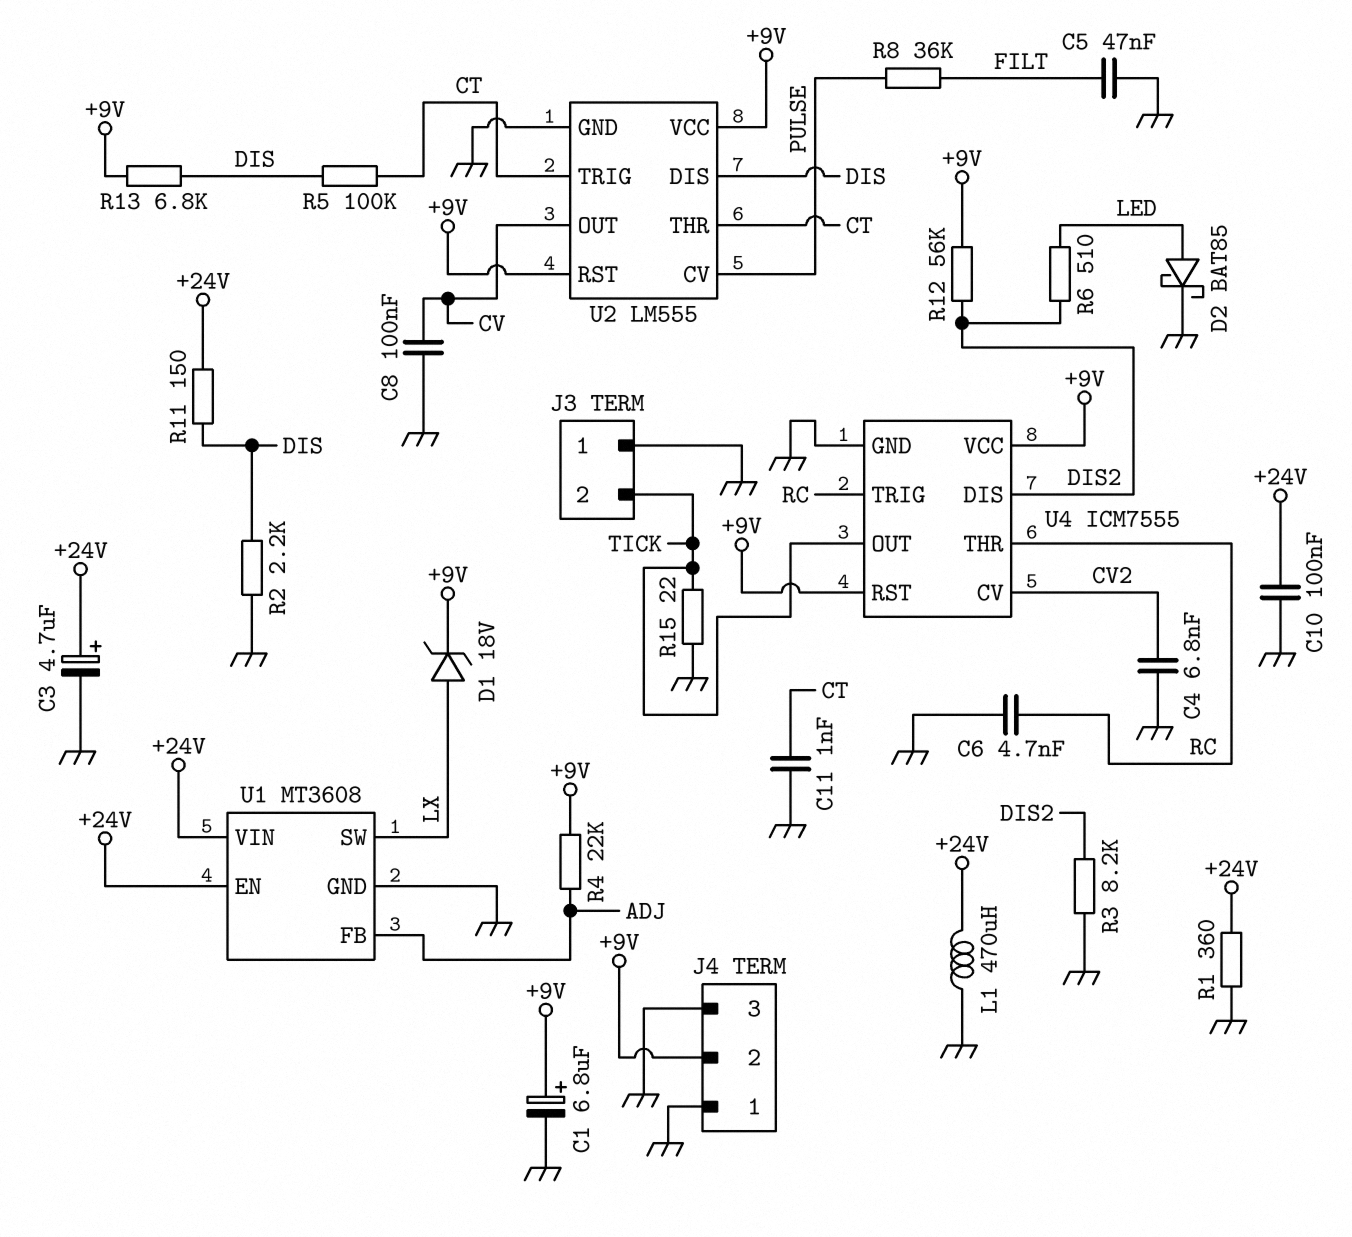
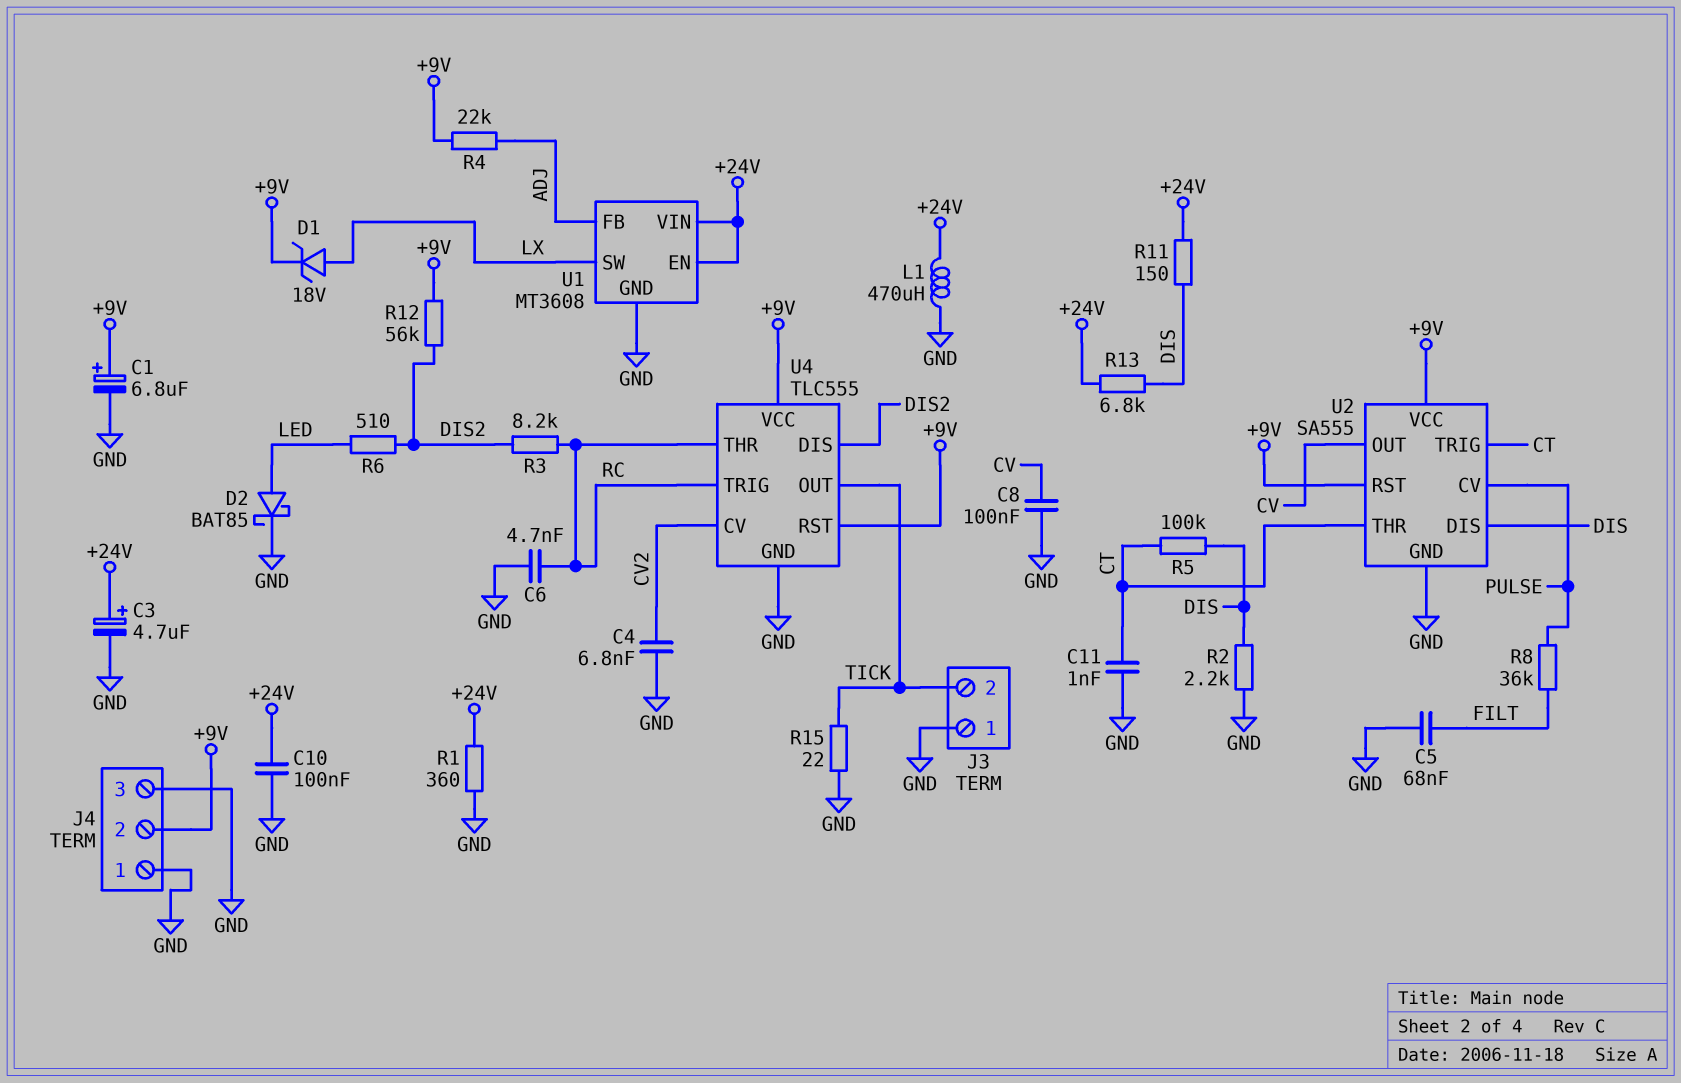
C5: 47nF (FILT, GND) -> 68nF (FILT, GND)
R3: 8.2k (DIS2, GND) -> 8.2k (DIS2, RC)
R13: 6.8k (+9V, DIS) -> 6.8k (+24V, DIS)
U2: LM555 -> SA555
U4: ICM7555 -> TLC555

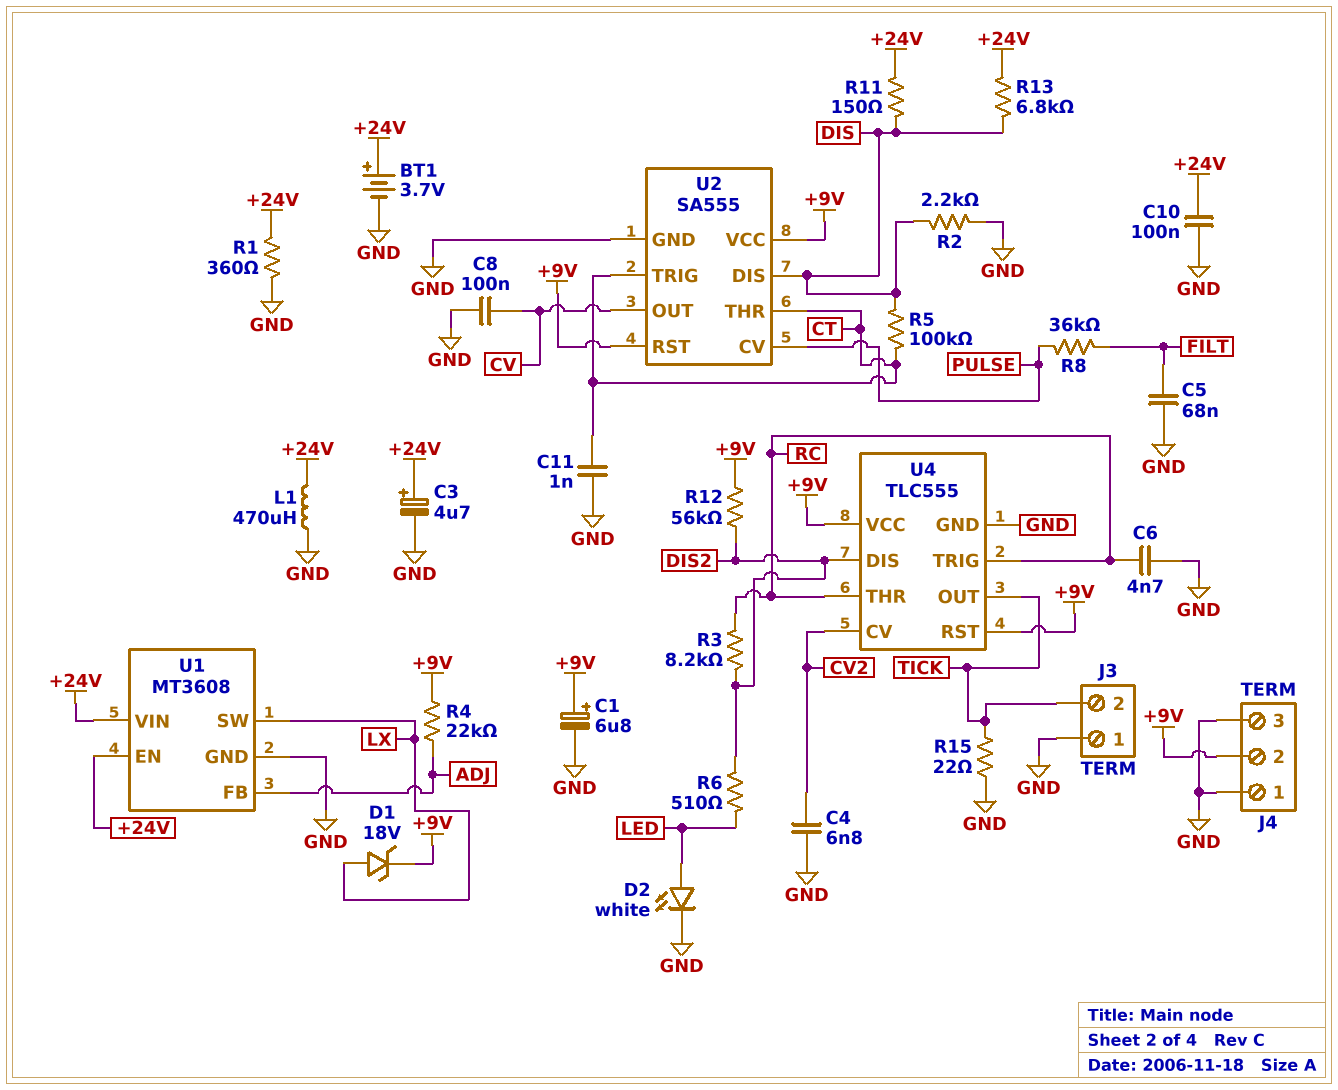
BT1: none -> 3.7V (plus +24V, minus GND)
D2: schottky BAT85 (A LED, K GND) -> LED white (A LED, K GND)

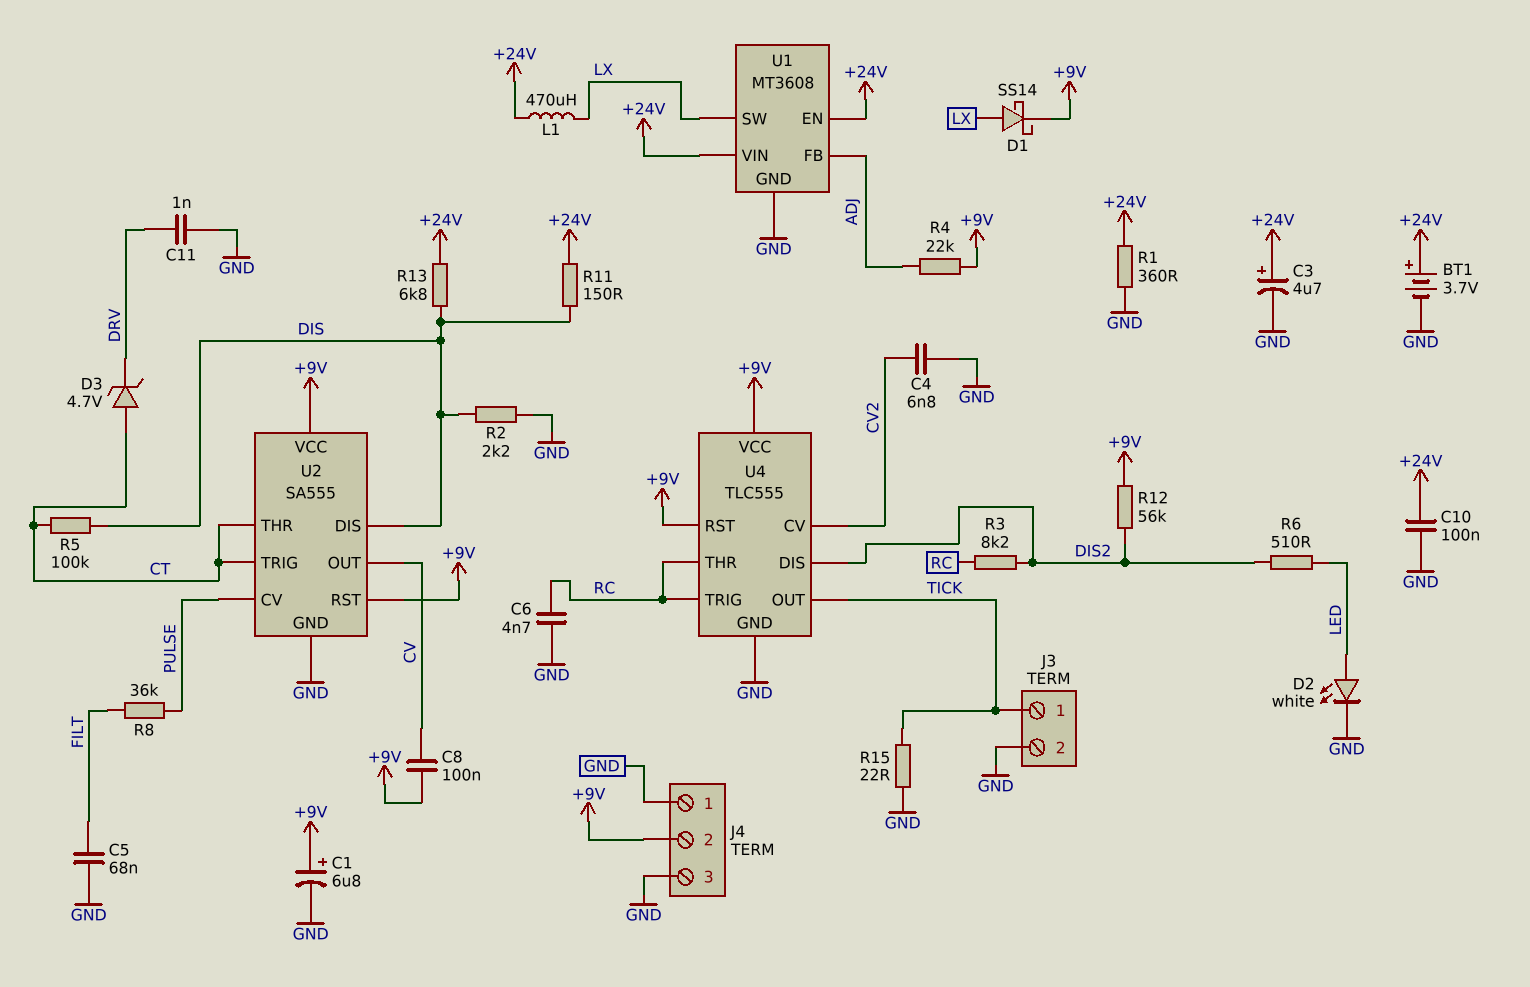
C8: 100nF (CV, GND) -> 100nF (+9V, CV)
C11: 1nF (CT, GND) -> 1nF (DRV, GND)
D1: zener 18V (A LX, K +9V) -> schottky SS14 (A LX, K +9V)
D3: none -> zener 4.7V (A CT, K DRV)
J3 pin 1: GND -> TICK
J3 pin 2: TICK -> GND
L1: 470uH (+24V, GND) -> 470uH (+24V, LX)

